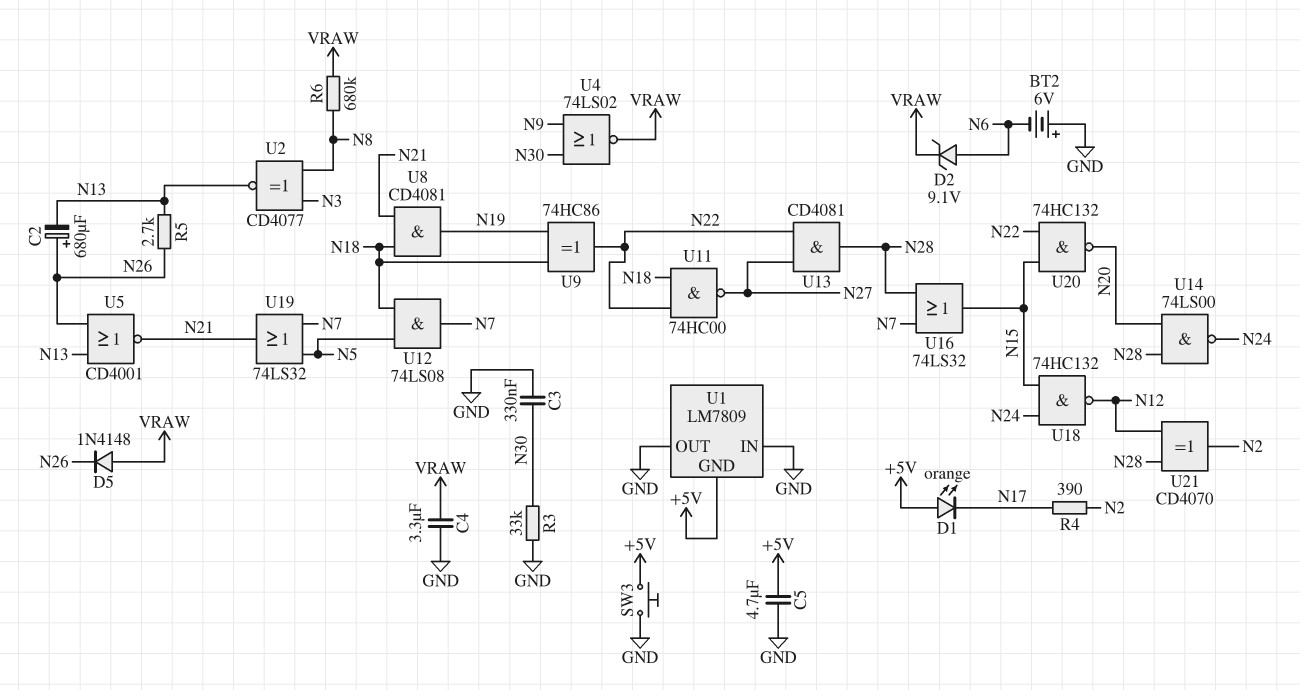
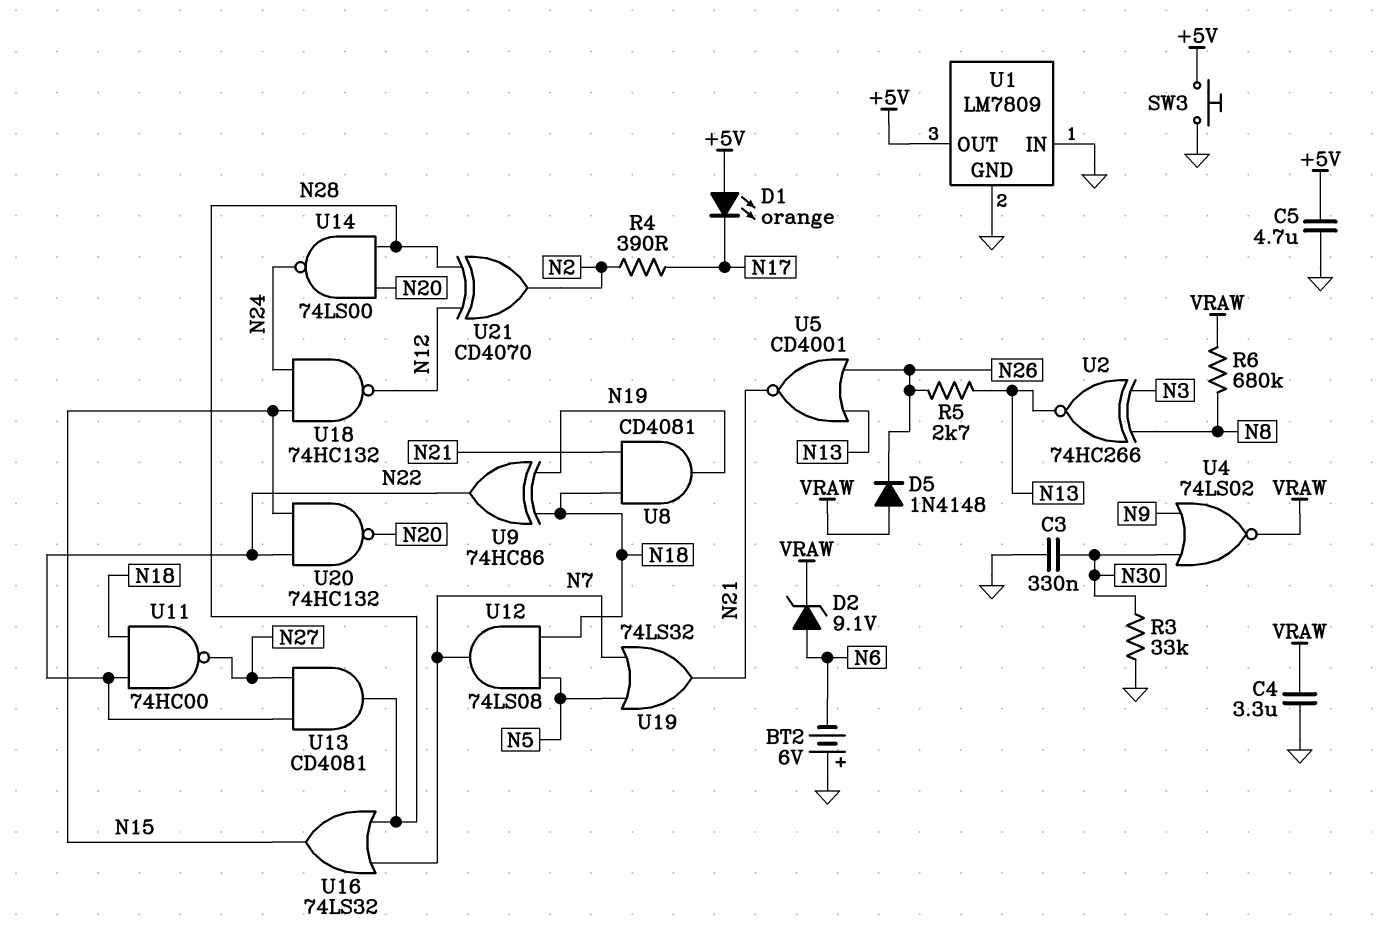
C2: 680uF (plus N26, minus N13) -> none
U1 pin GND: +5V -> GND
U1 pin OUT: GND -> +5V
U2: XNOR CD4077 (in N3, in N8, out N13) -> XNOR 74HC266 (in N3, in N8, out N13)

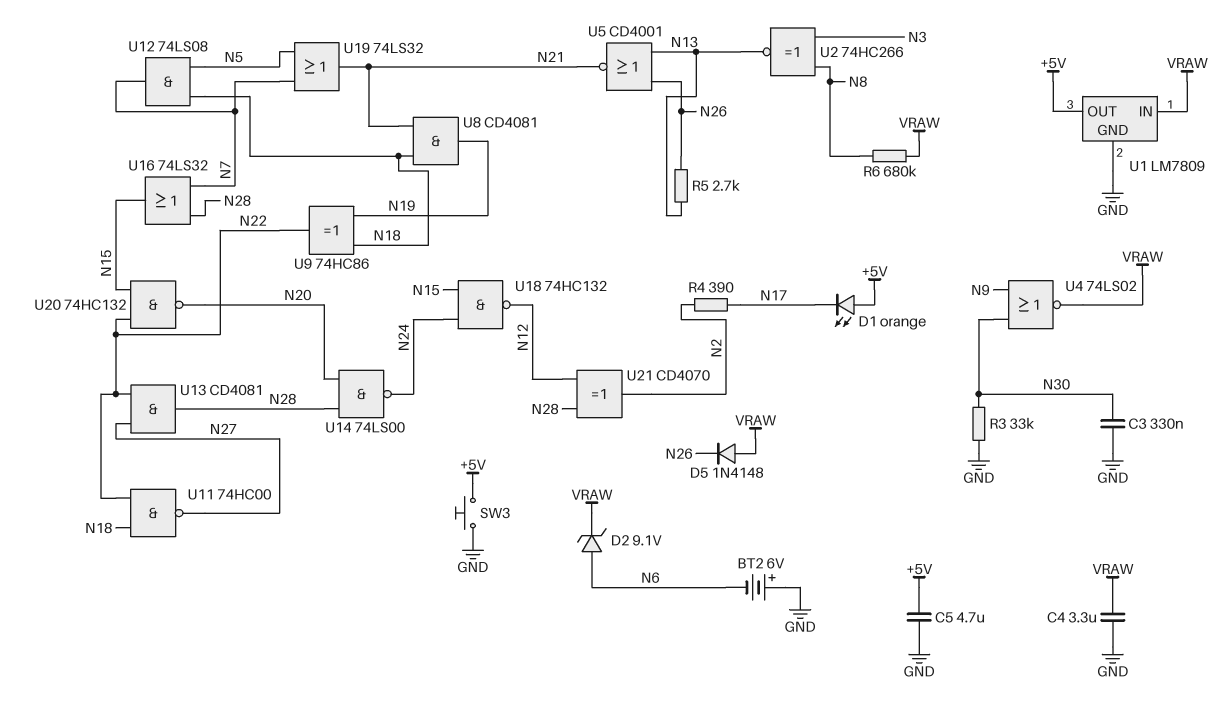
U1 pin IN: GND -> VRAW

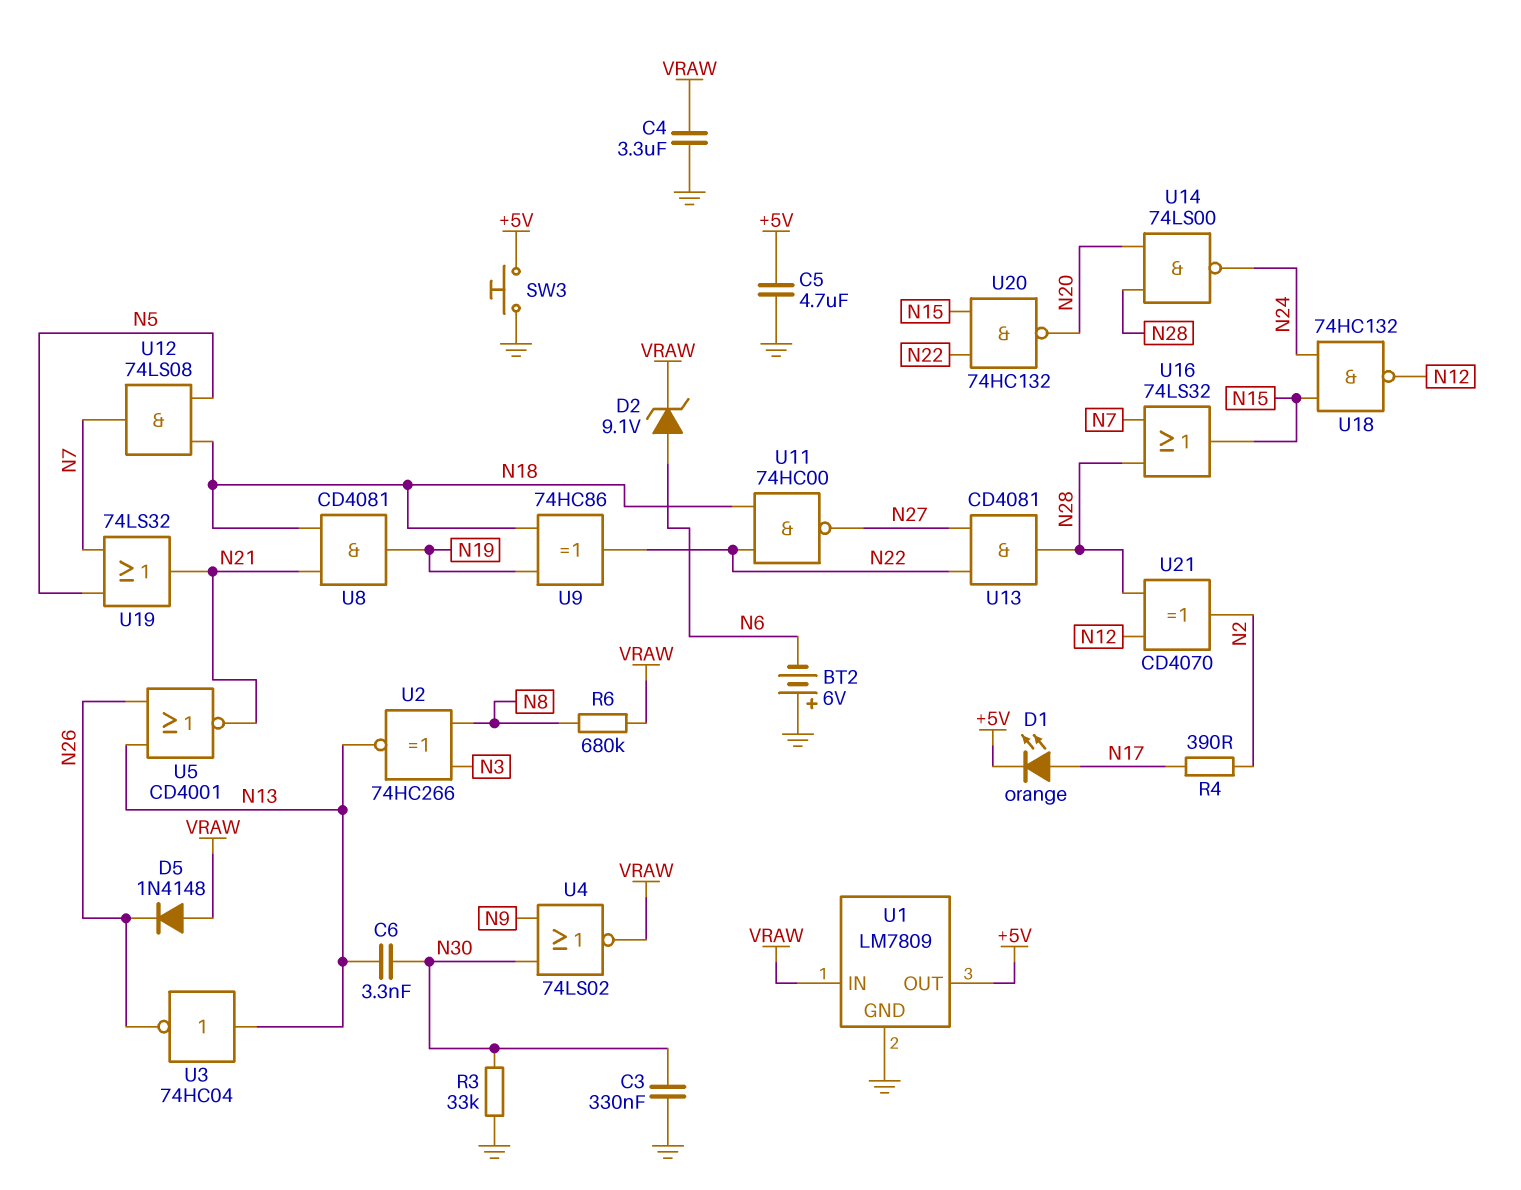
C6: none -> 3.3nF (N13, N30)
D1: LED orange (A +5V, K N17) -> LED orange (A N17, K +5V)
R5: 2.7k (N13, N26) -> none
U3: none -> NOT 74HC04 (in N13, out N26)

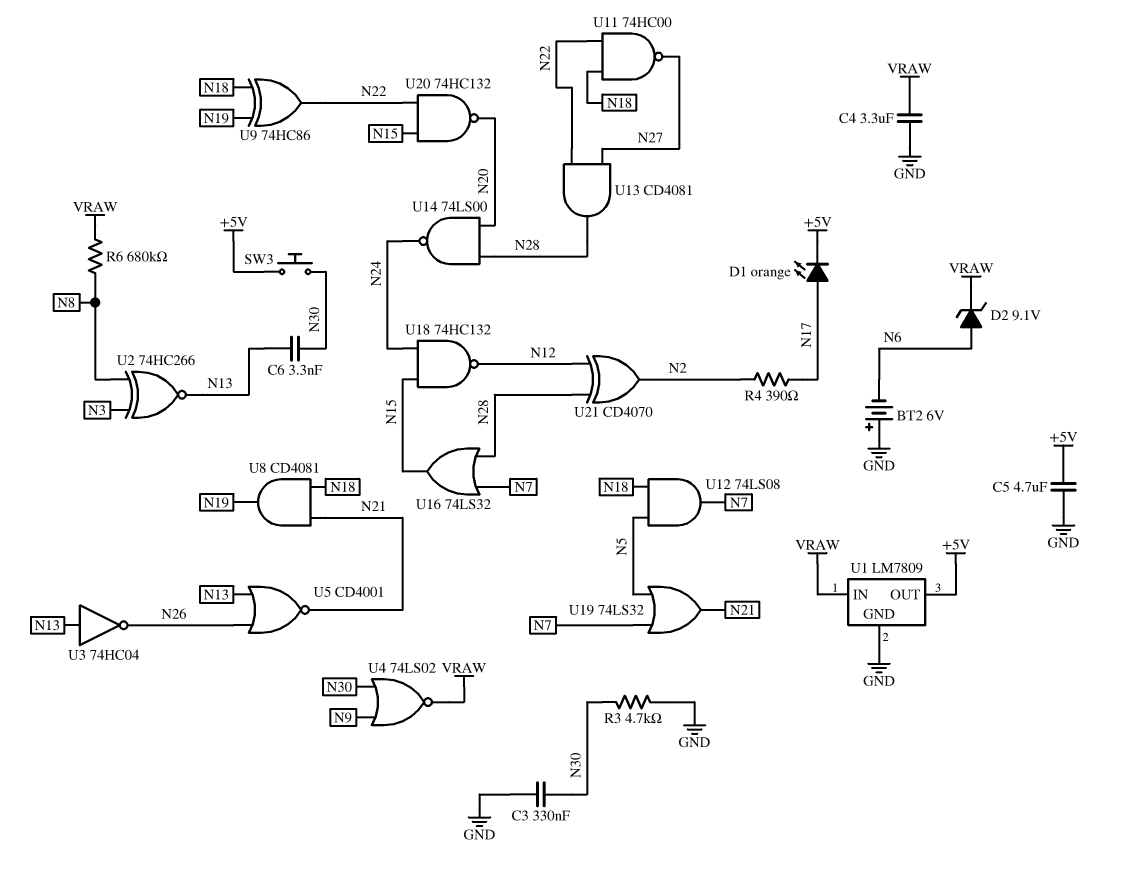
D5: diode 1N4148 (A VRAW, K N26) -> none
R3: 33k (GND, N30) -> 4.7k (GND, N30)
SW3: button (+5V, GND) -> button (+5V, N30)

